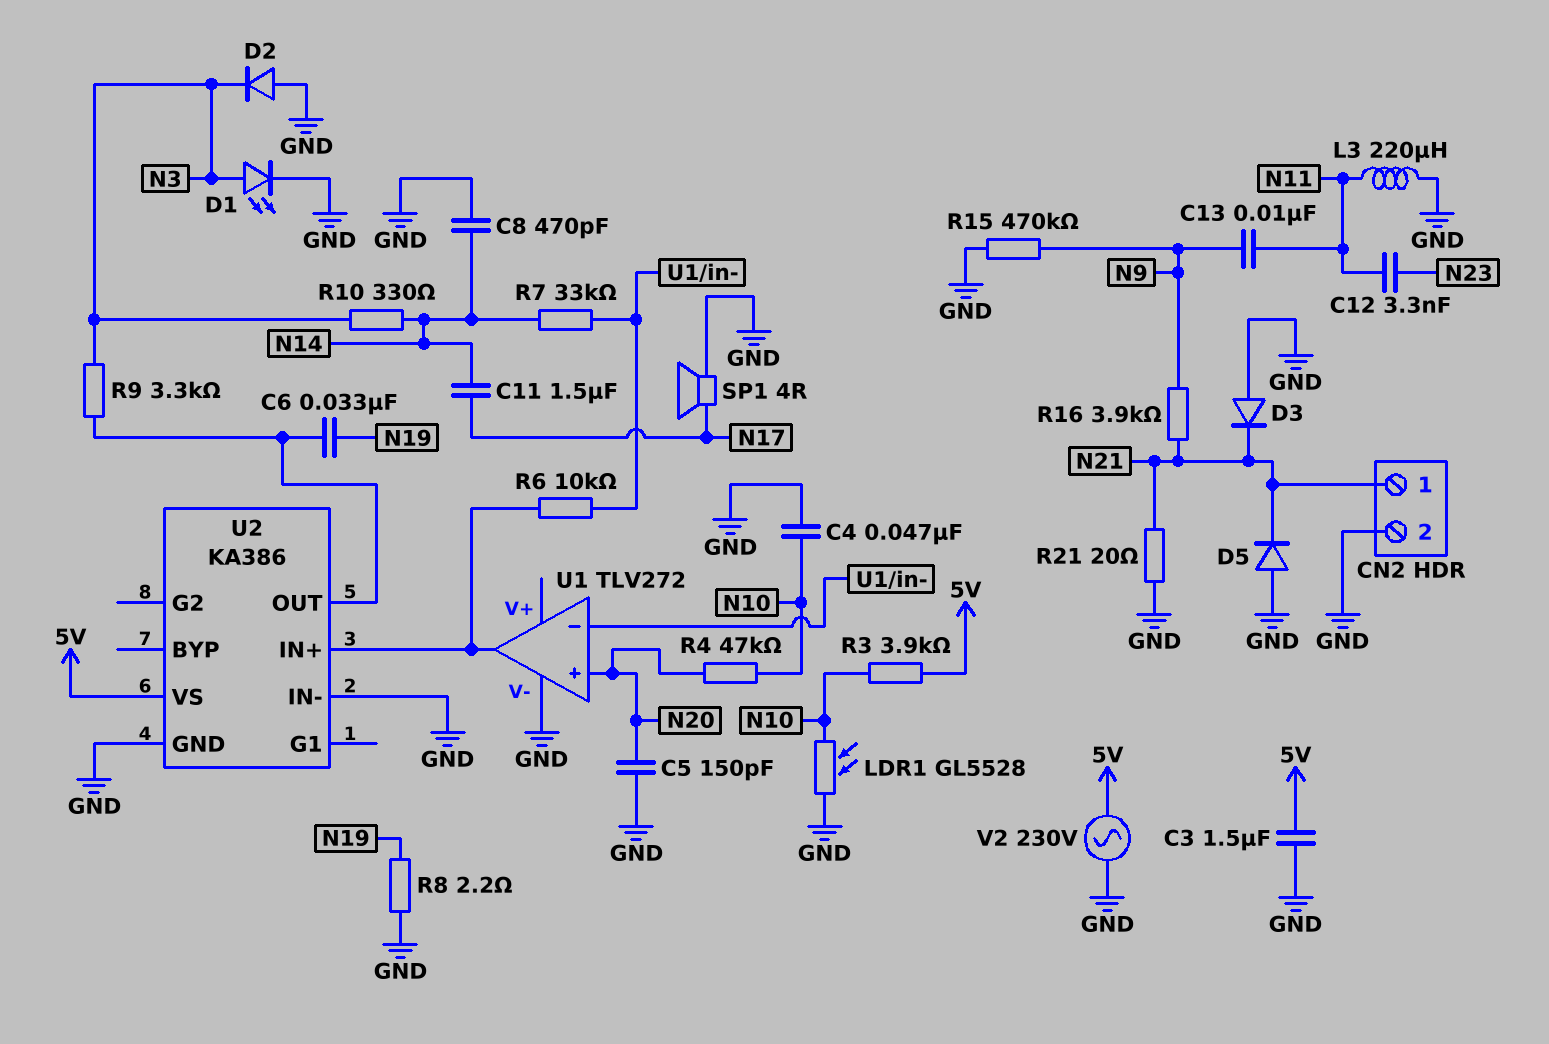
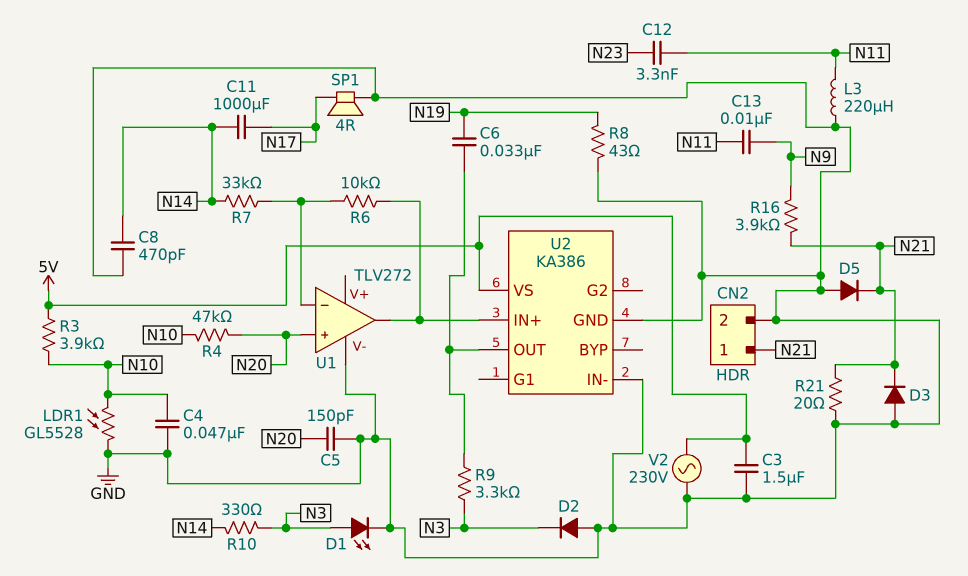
C11: 1.5uF (N14, N17) -> 1000uF (N14, N17)
R8: 2.2 (GND, N19) -> 43 (GND, N19)
R15: 470k (GND, N9) -> none

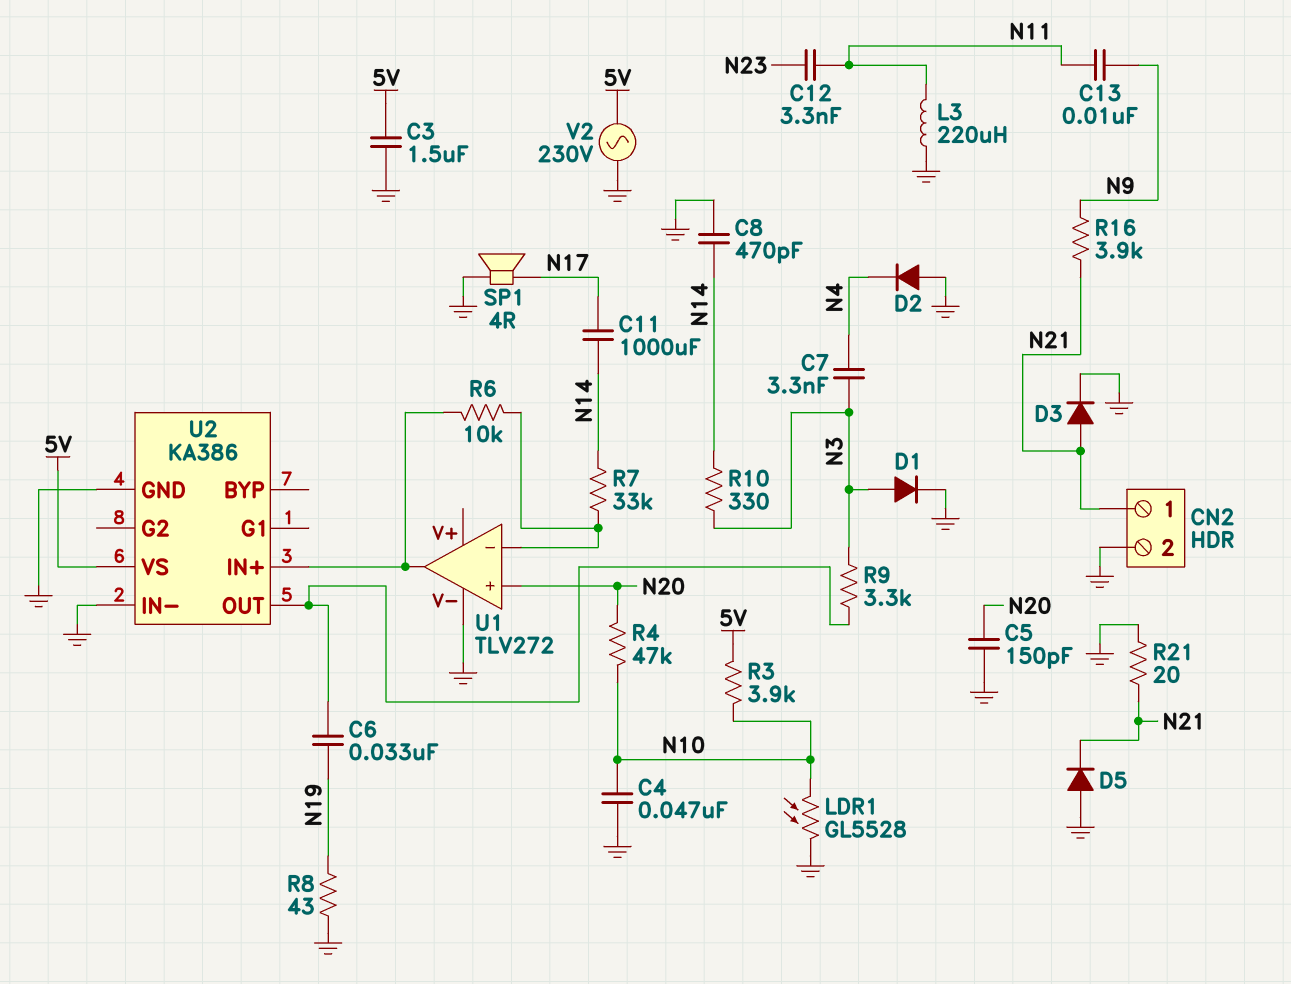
C7: none -> 3.3nF (N3, N4)
D1: LED (A N3, K GND) -> diode (A N3, K GND)
D2: diode (A GND, K N3) -> diode (A GND, K N4)
D3: diode (A GND, K N21) -> diode (A N21, K GND)

